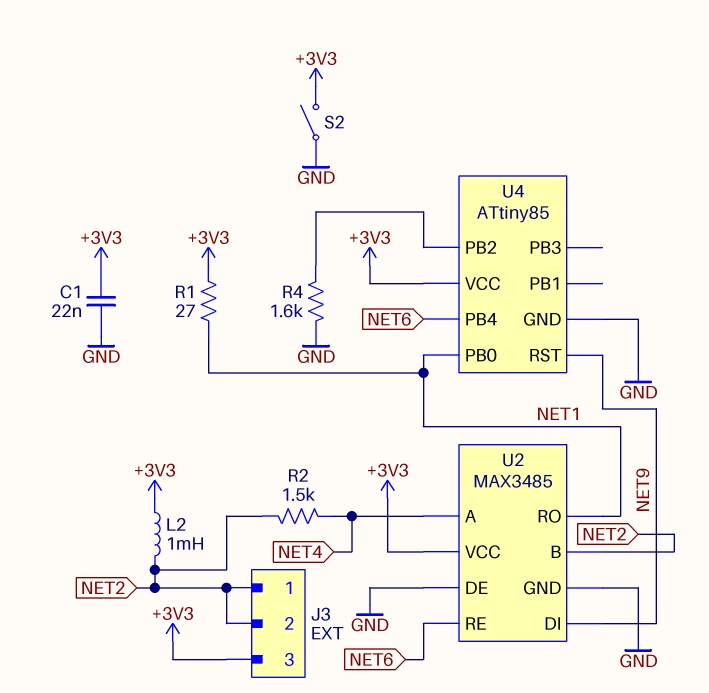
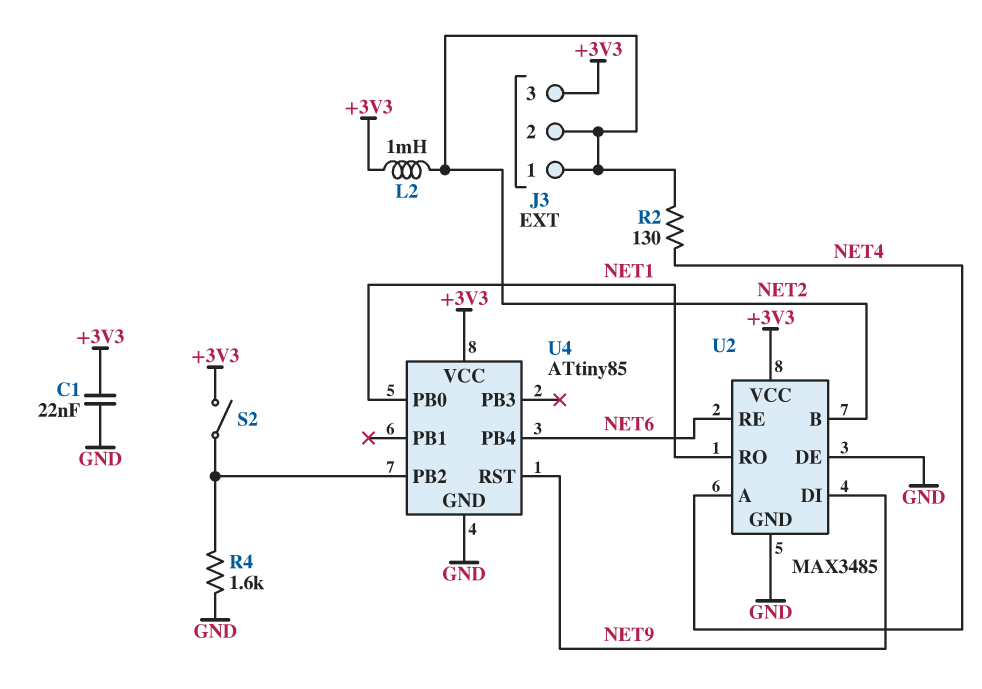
R1: 27 (+3V3, NET1) -> none
R2: 1.5k (NET2, NET4) -> 130 (NET2, NET4)
S2: switch (+3V3, GND) -> switch (+3V3, U4/PB2)

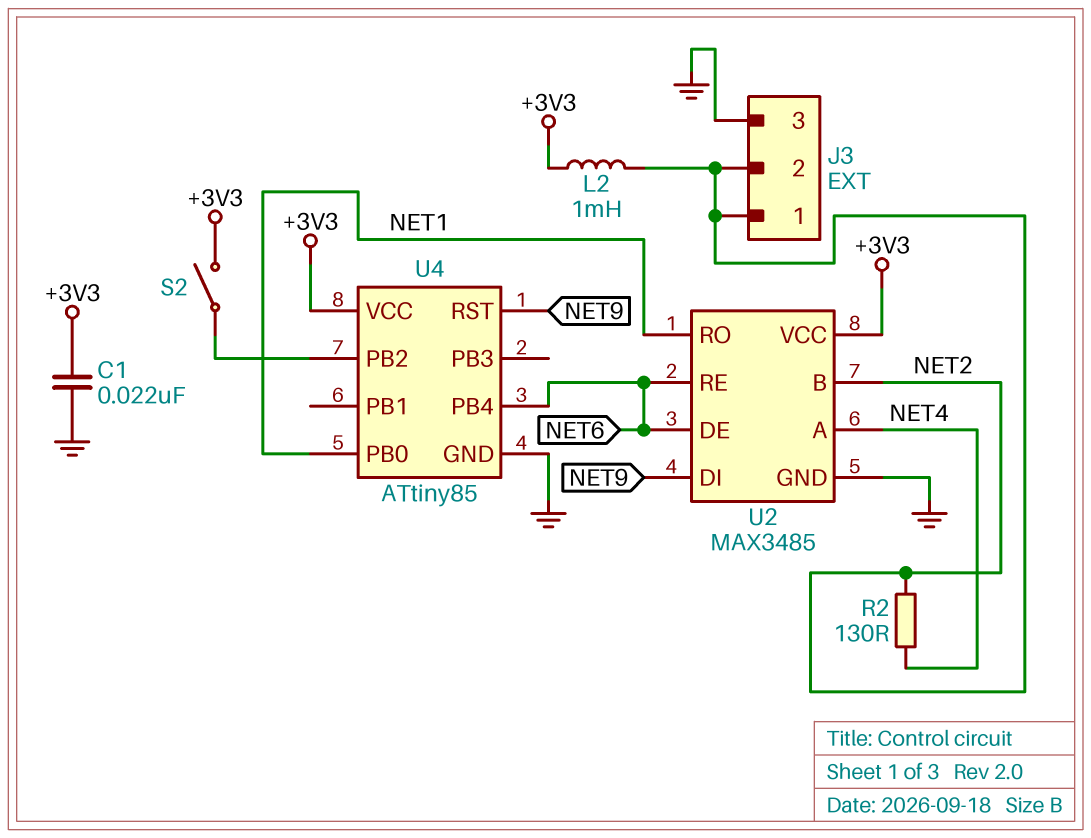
J3 pin 3: +3V3 -> GND
R4: 1.6k (GND, U4/PB2) -> none
U2 pin DE: GND -> NET6

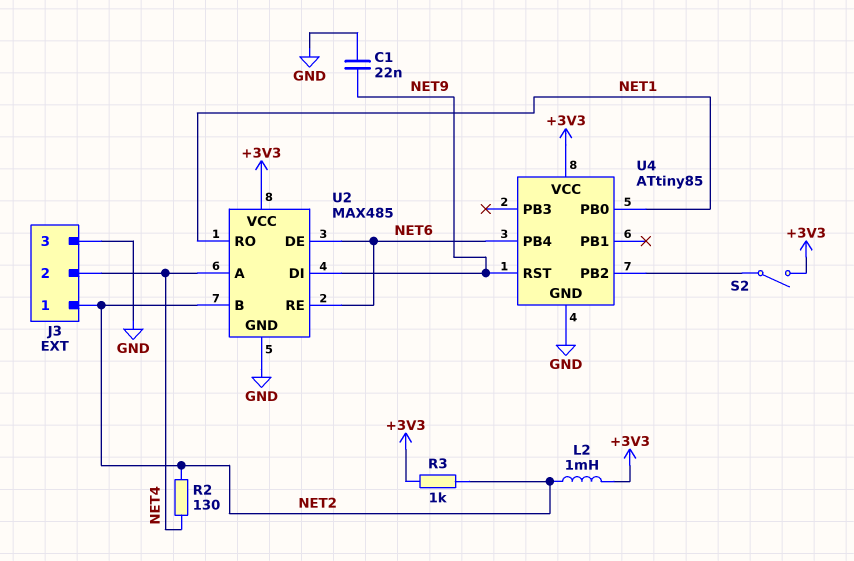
C1: 22nF (+3V3, GND) -> 22nF (GND, NET9)
J3 pin 2: NET2 -> NET4
R3: none -> 1k (+3V3, NET2)
U2: MAX3485 -> MAX485

